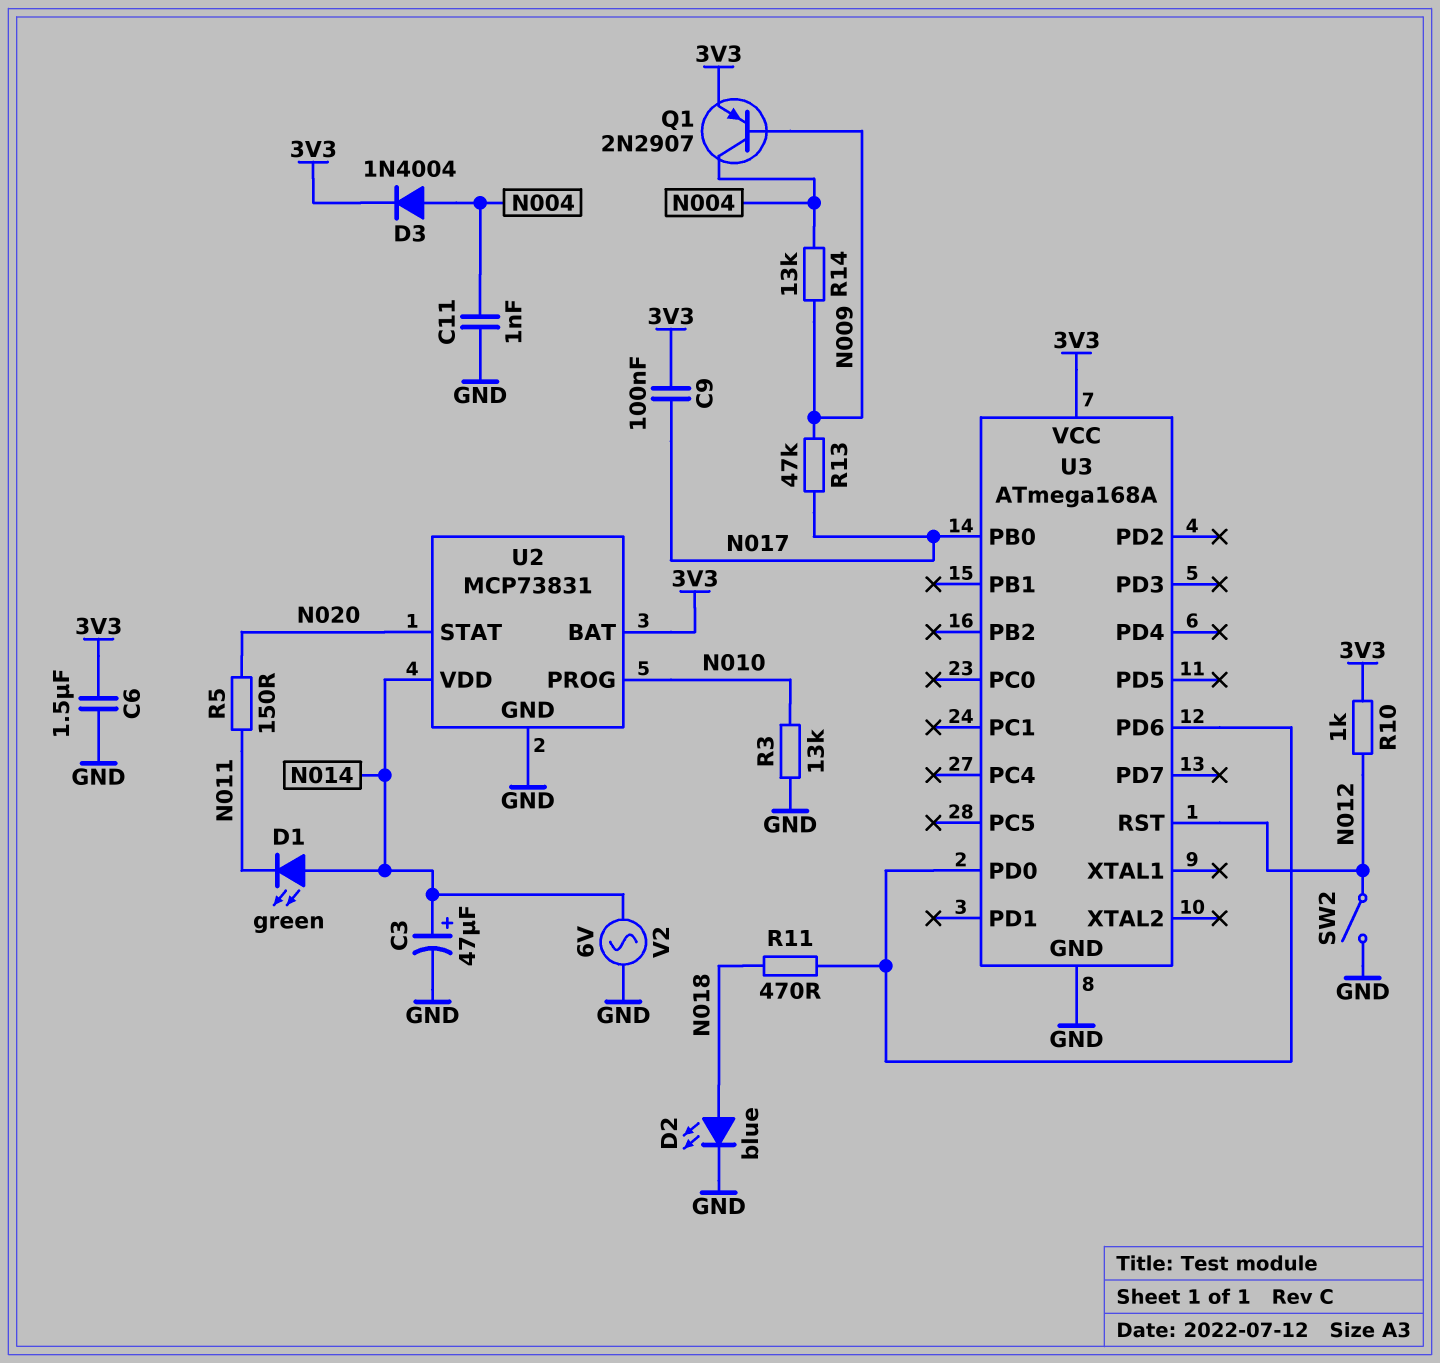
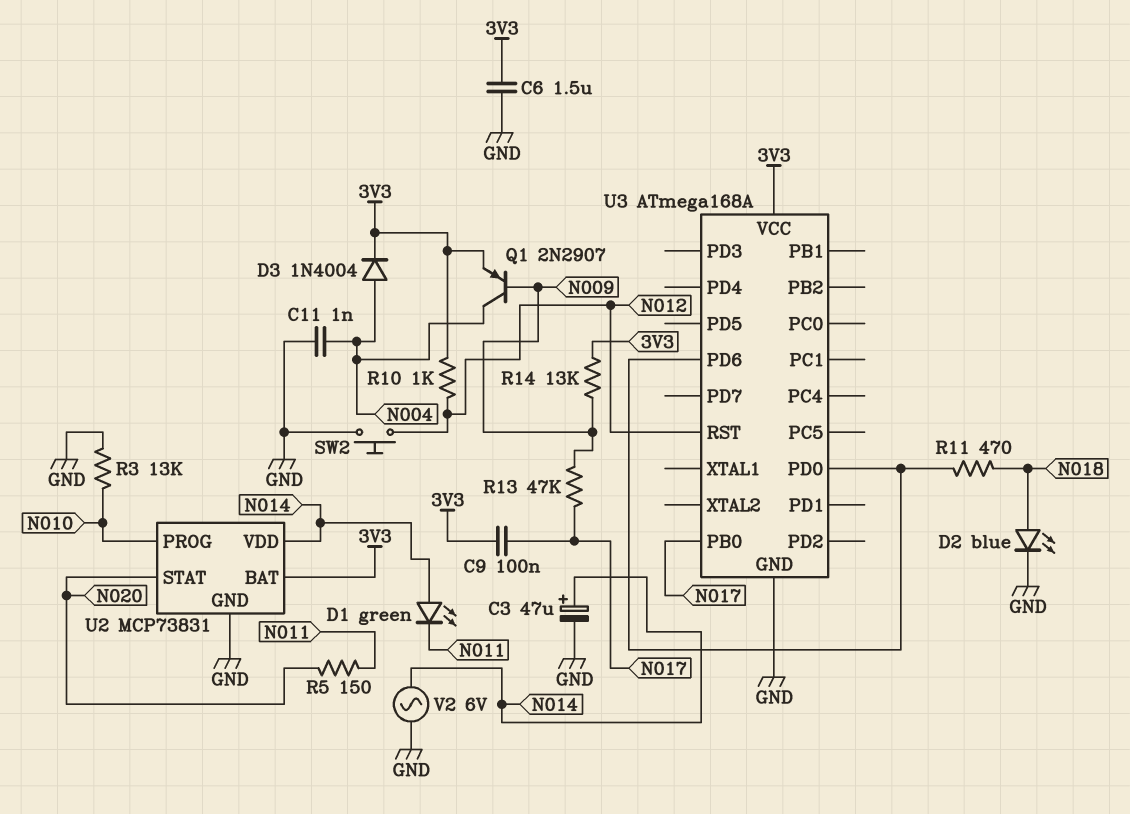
R14: 13k (N004, N009) -> 13k (3V3, N009)
SW2: switch (GND, N012) -> button (GND, N012)

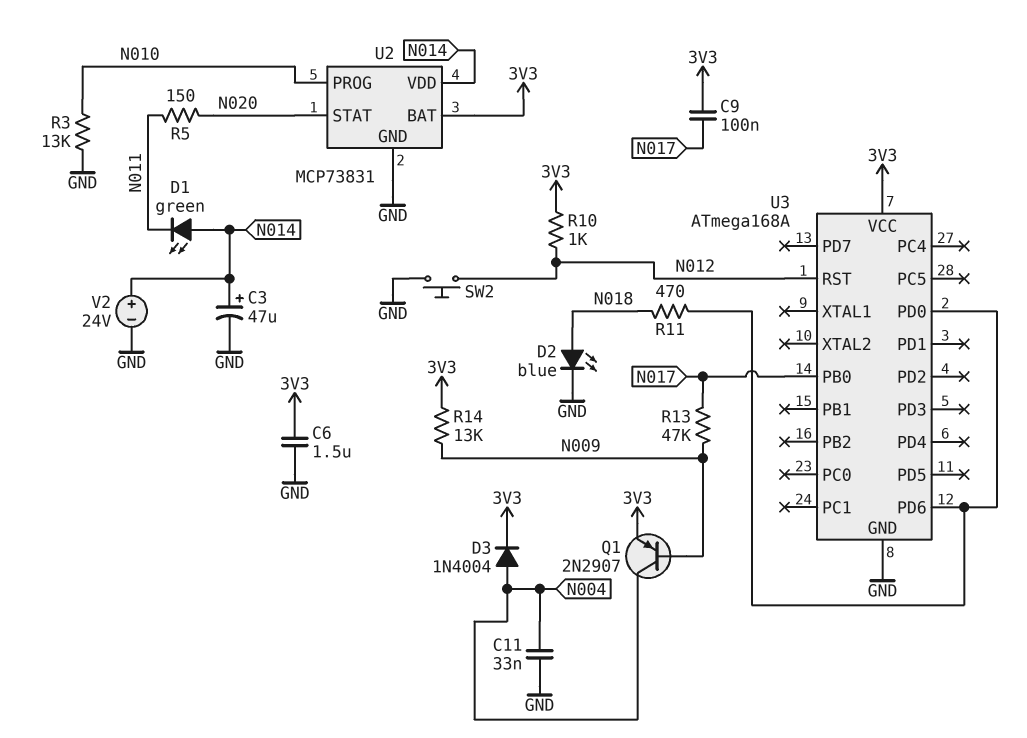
C11: 1nF (GND, N004) -> 33nF (GND, N004)
V2: AC 6V (GND, N014) -> 24V (plus N014, minus GND)

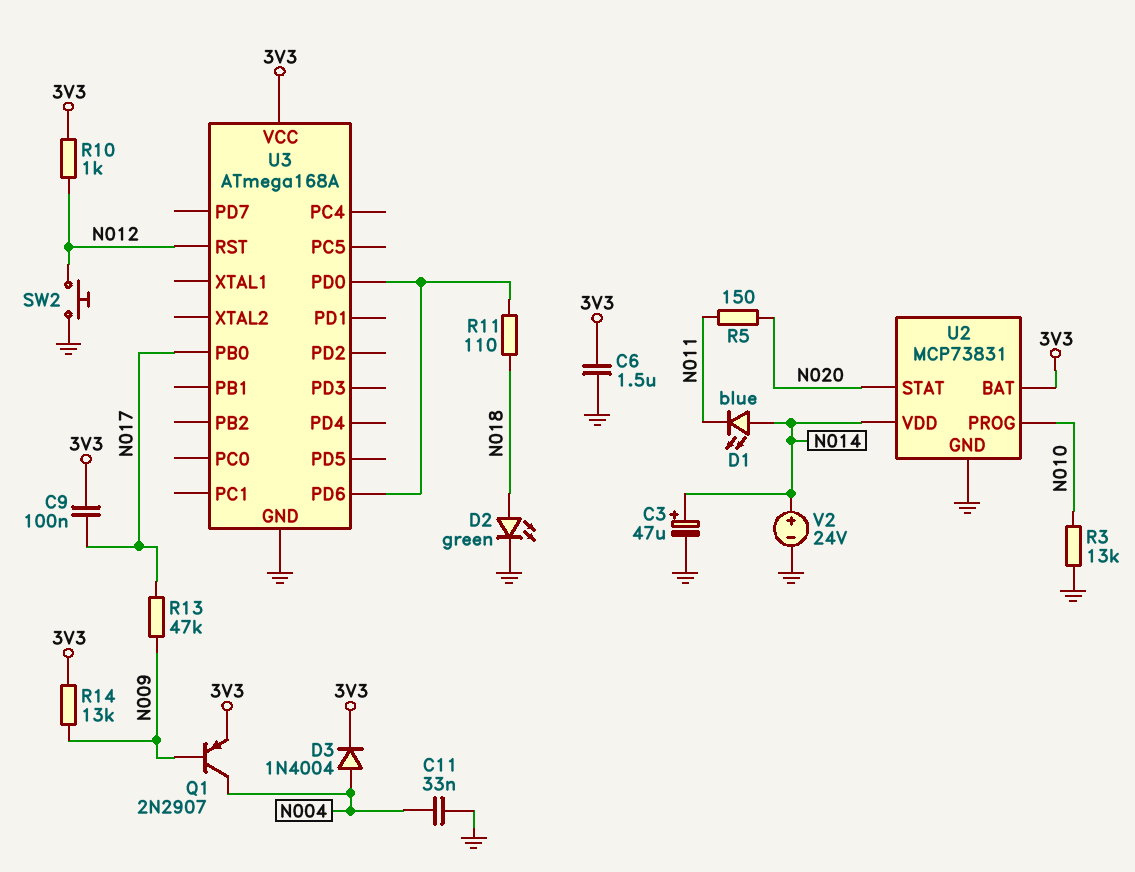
D1: LED green (A N014, K N011) -> LED blue (A N014, K N011)
D2: LED blue (A N018, K GND) -> LED green (A N018, K GND)
R11: 470 (N018, U3/PD0) -> 110 (N018, U3/PD0)

